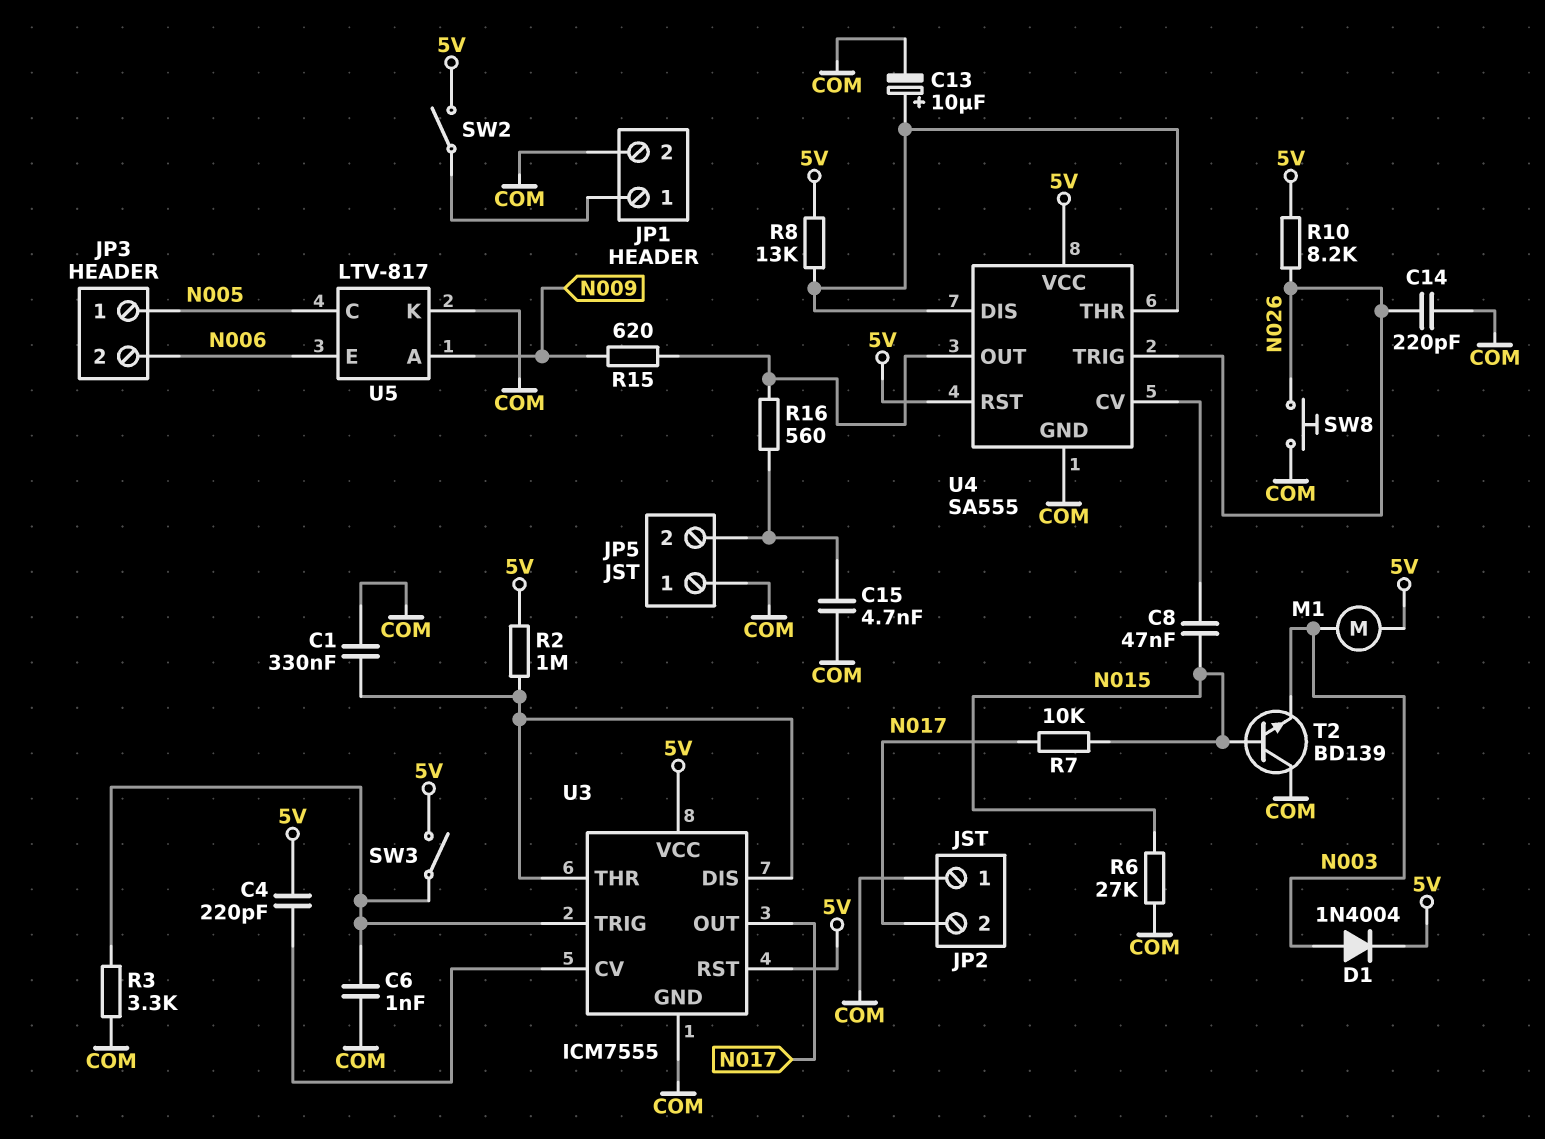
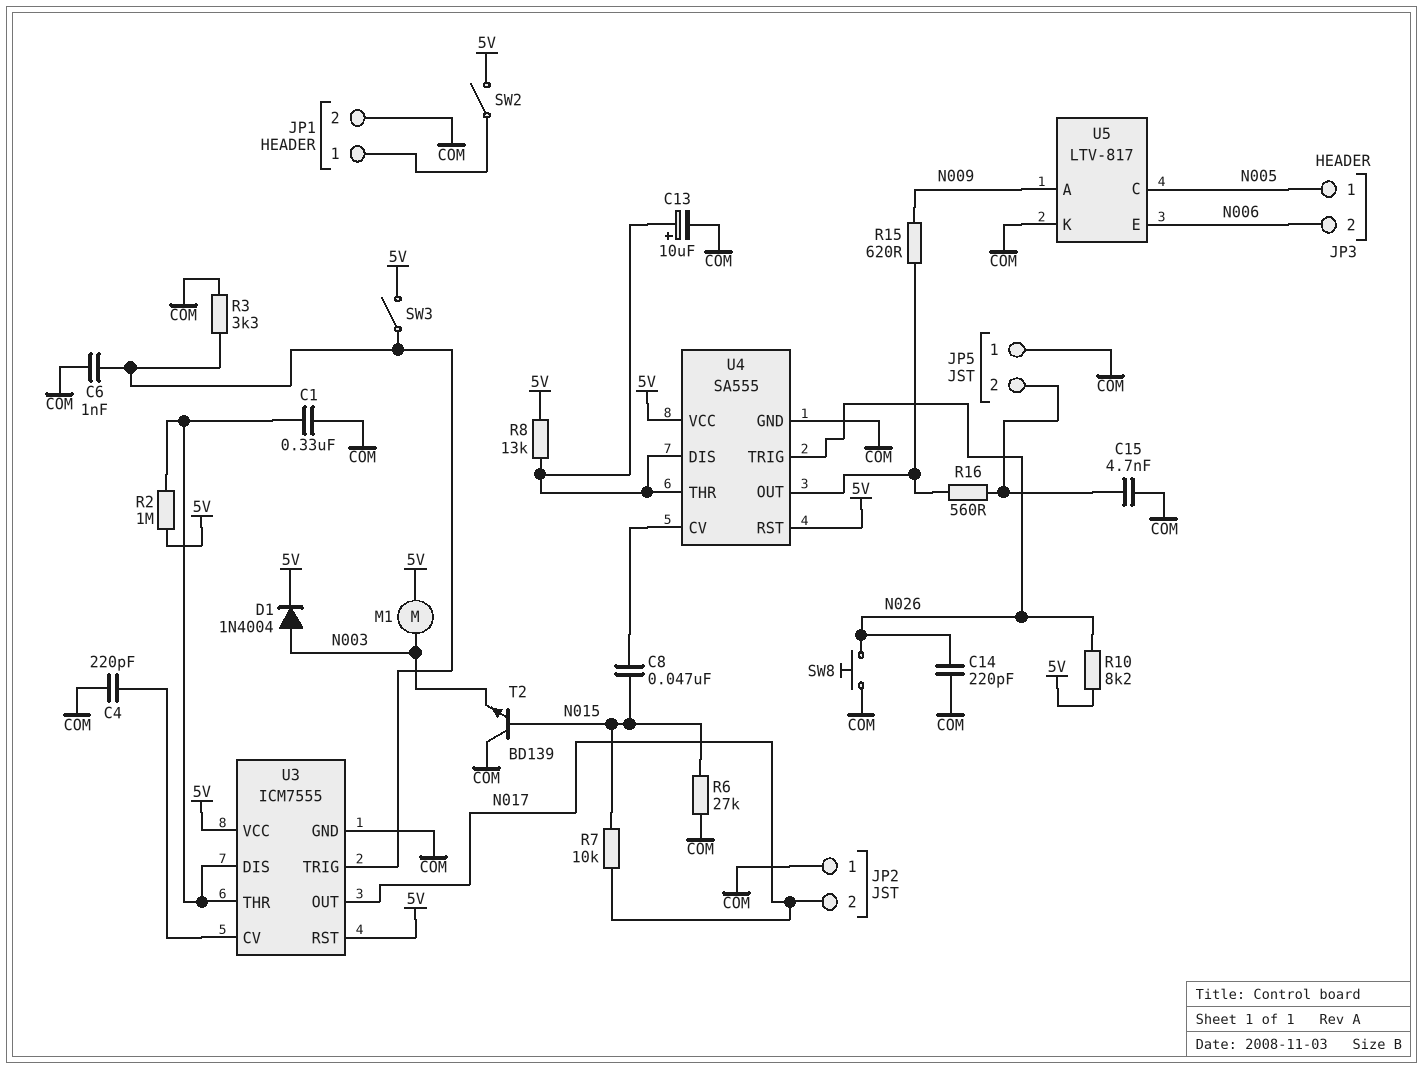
C4: 220pF (5V, U3/CV) -> 220pF (COM, U3/CV)

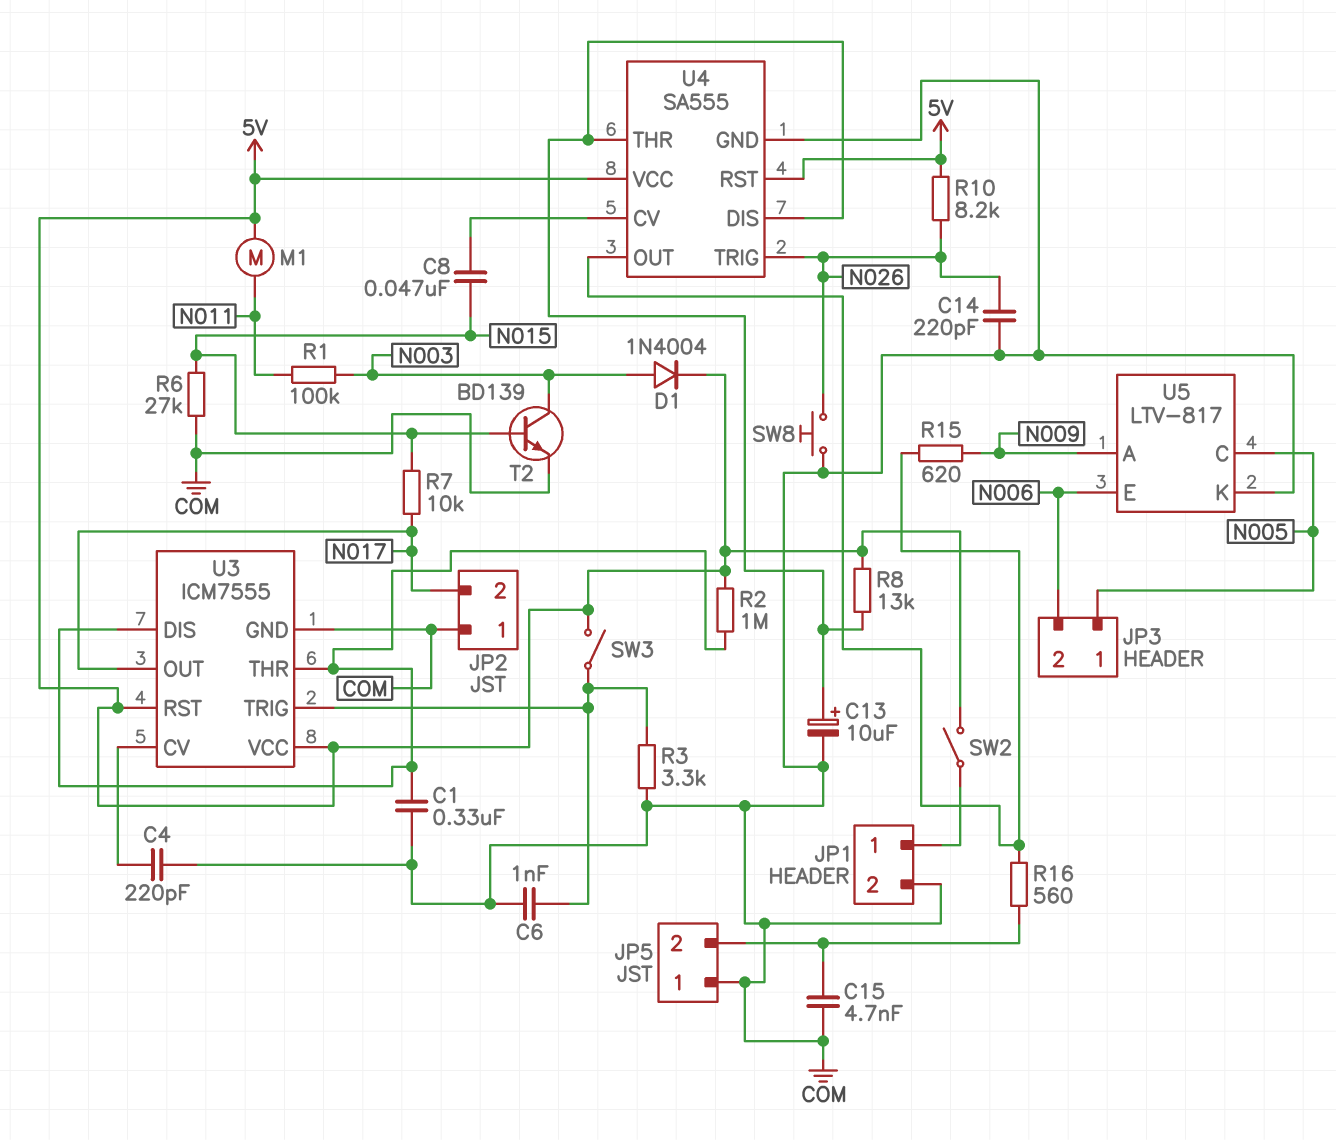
M1: motor (5V, N003) -> motor (5V, N011)
R1: none -> 100k (N003, N011)
T2: NPN BD139 (B N015, C COM, E N003) -> NPN BD139 (B N015, C N003, E COM)

